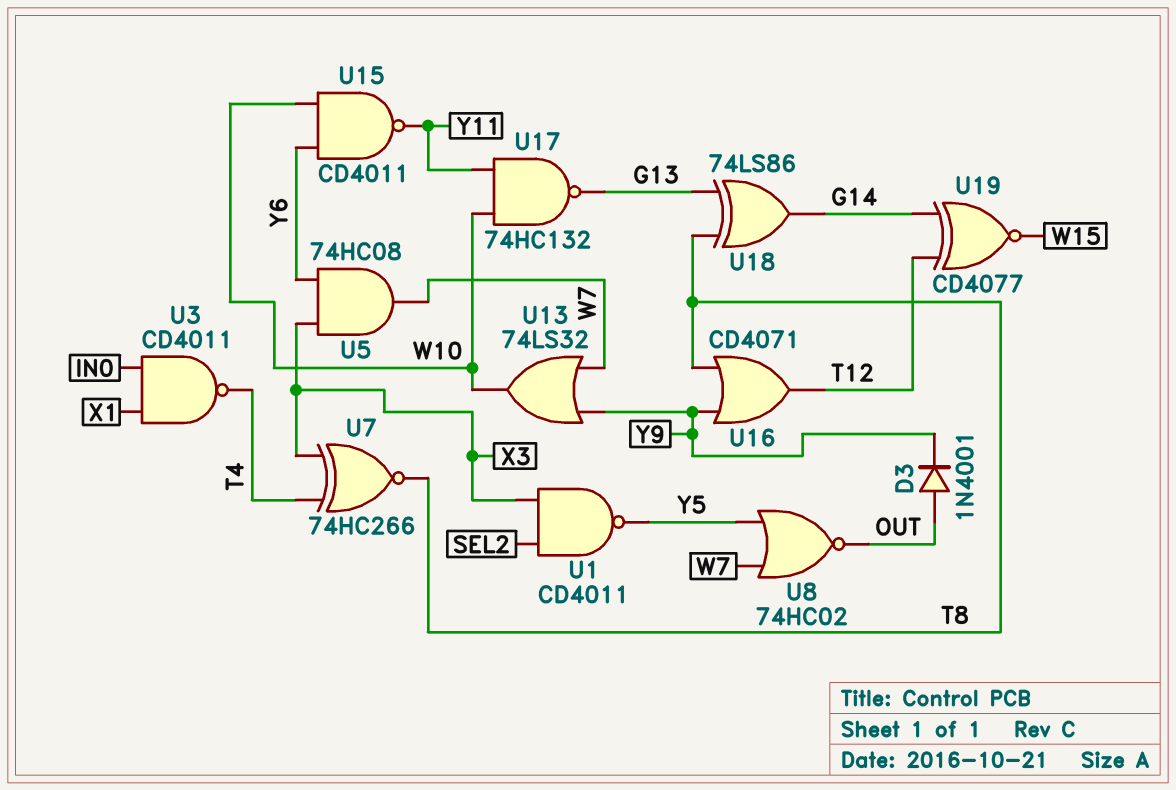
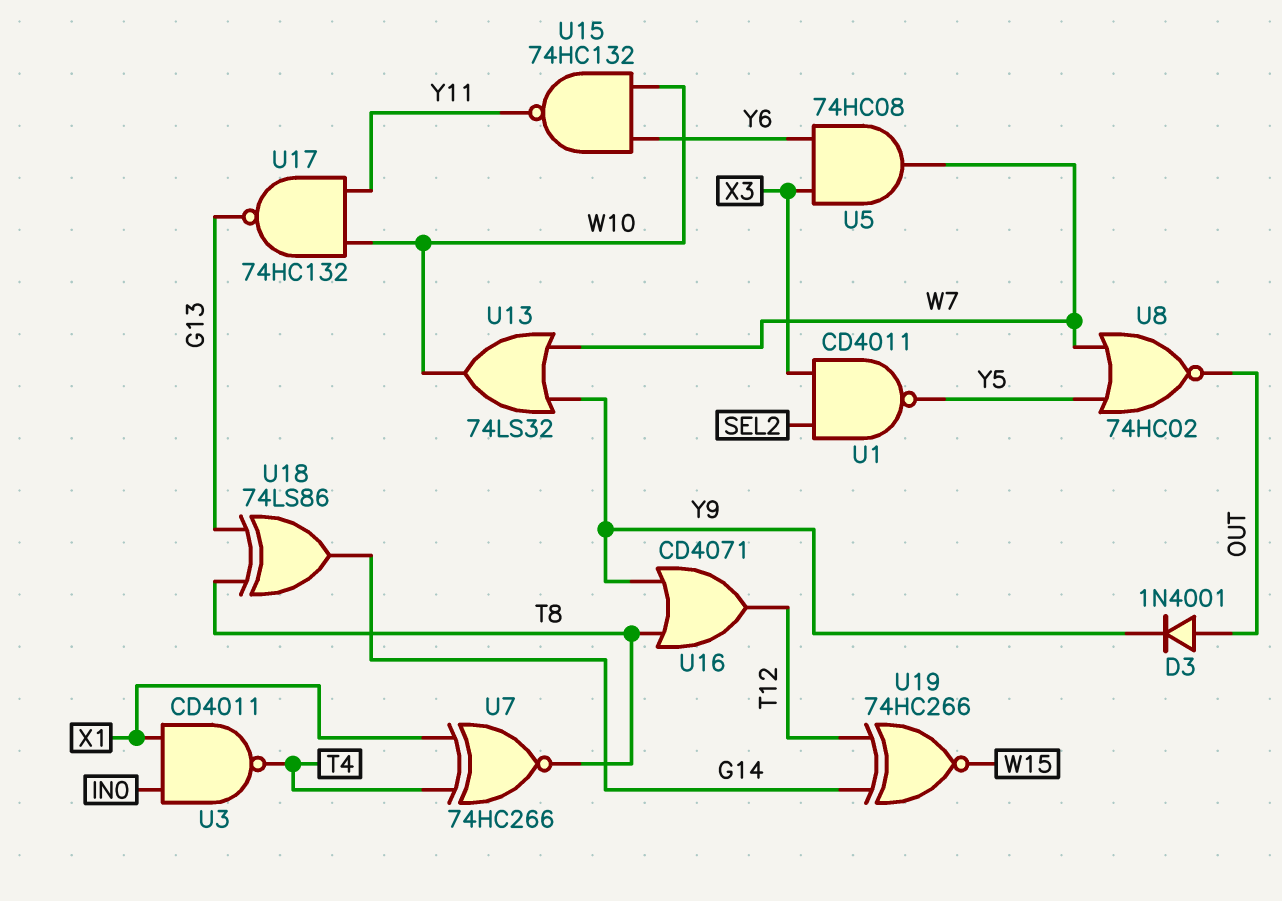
U7: XNOR 74HC266 (in T4, in X3, out T8) -> XNOR 74HC266 (in T4, in X1, out T8)
U15: NAND CD4011 (in W10, in Y6, out Y11) -> NAND 74HC132 (in W10, in Y6, out Y11)
U19: XNOR CD4077 (in G14, in T12, out W15) -> XNOR 74HC266 (in G14, in T12, out W15)

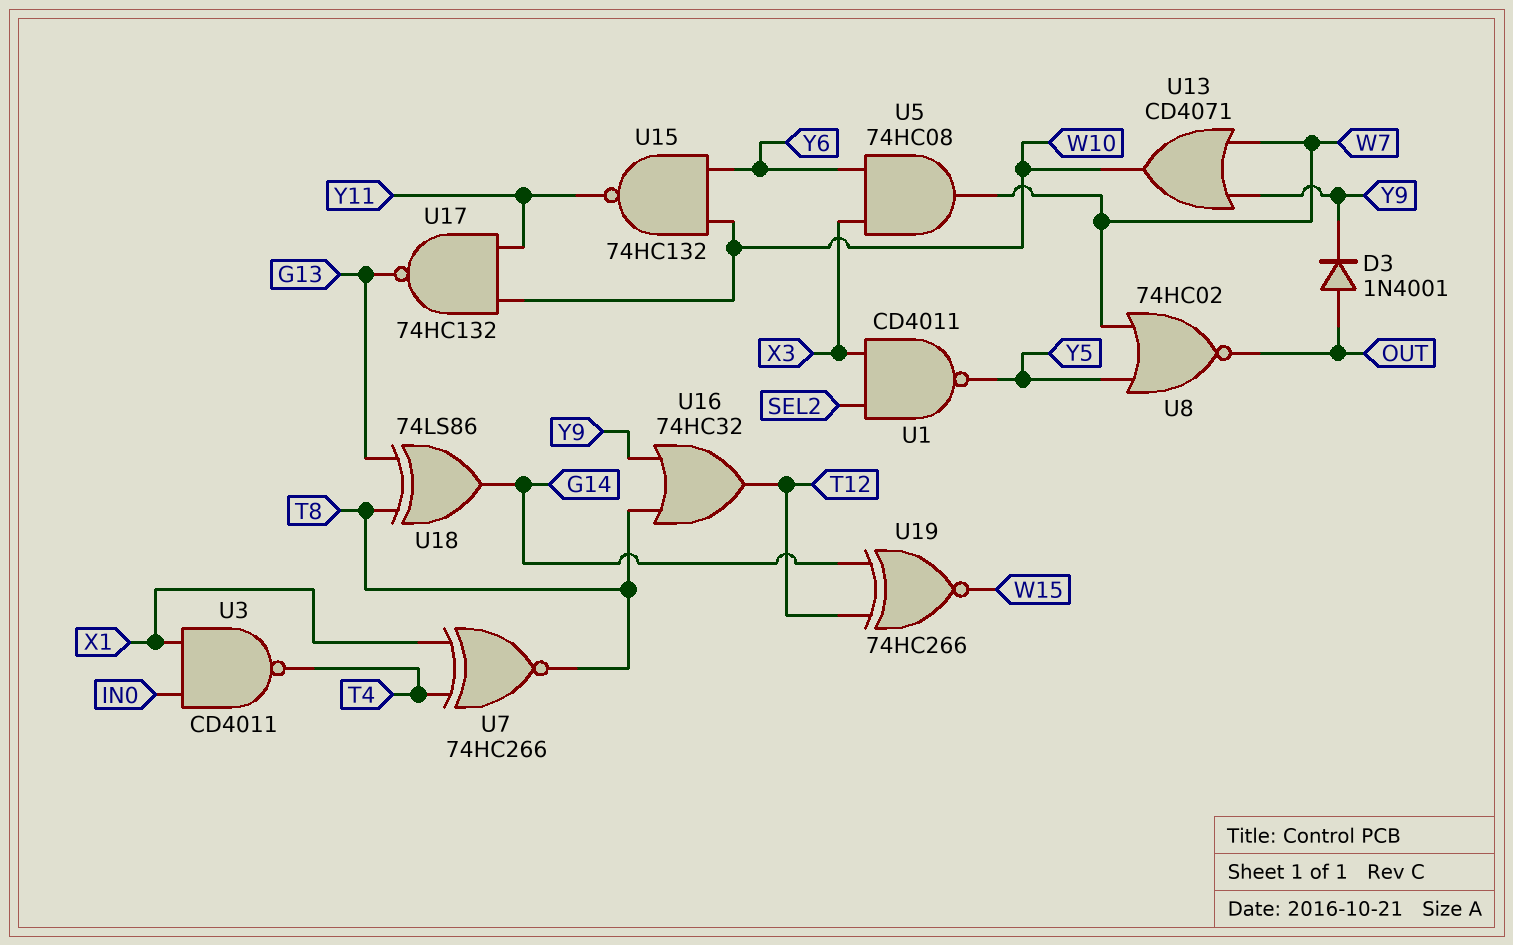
U13: OR 74LS32 (in W7, in Y9, out W10) -> OR CD4071 (in W7, in Y9, out W10)
U16: OR CD4071 (in T8, in Y9, out T12) -> OR 74HC32 (in T8, in Y9, out T12)

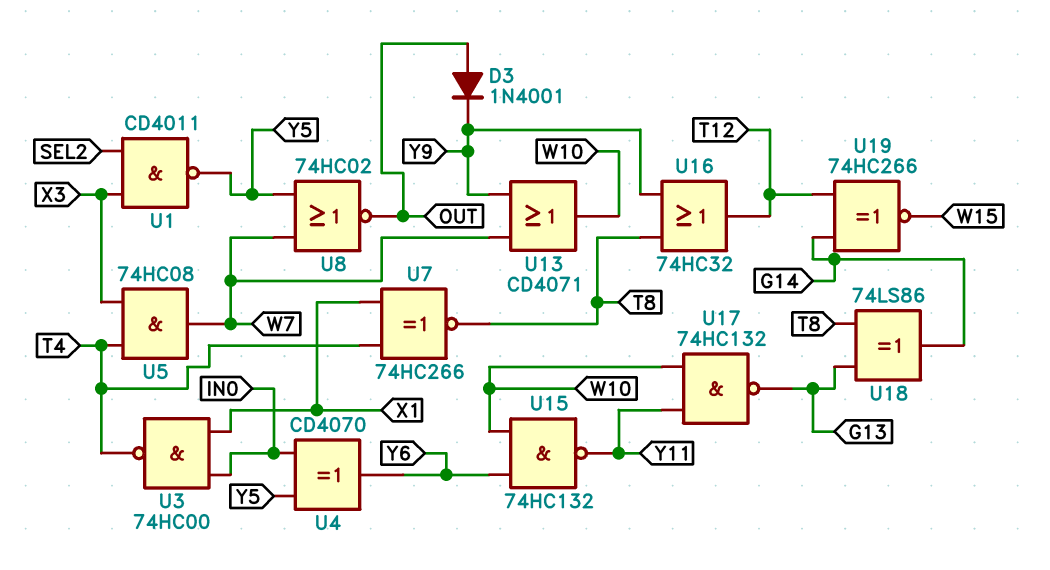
U3: NAND CD4011 (in IN0, in X1, out T4) -> NAND 74HC00 (in IN0, in X1, out T4)
U4: none -> XOR CD4070 (in IN0, in Y5, out Y6)
U5: AND 74HC08 (in X3, in Y6, out W7) -> AND 74HC08 (in T4, in X3, out W7)

